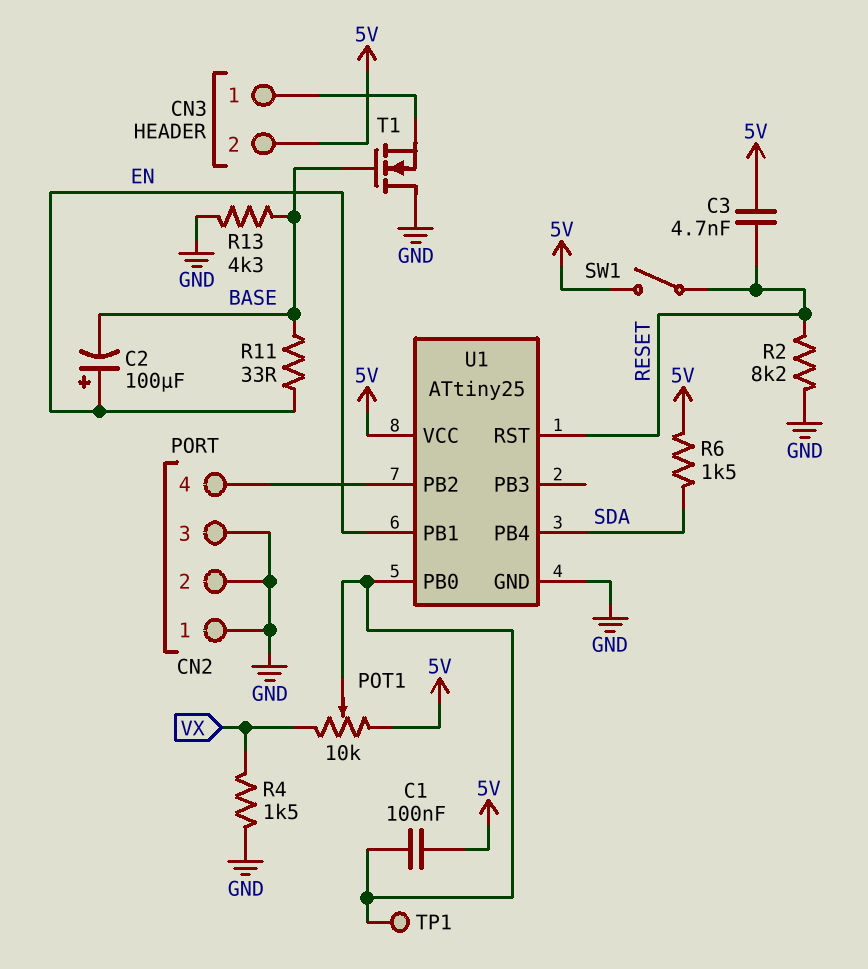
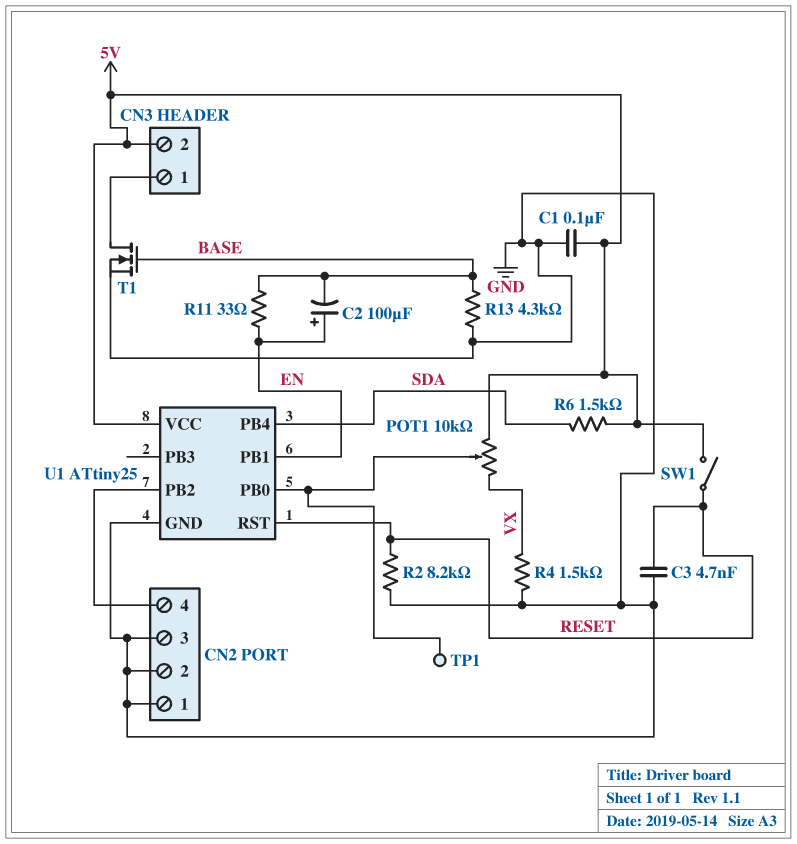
C1: 100nF (5V, U1/PB0) -> 100nF (5V, GND)
C3: 4.7nF (5V, RESET) -> 4.7nF (GND, RESET)
T1: NMOS (G BASE, D GND, S CN3/1) -> NMOS (G BASE, D CN3/1, S GND)

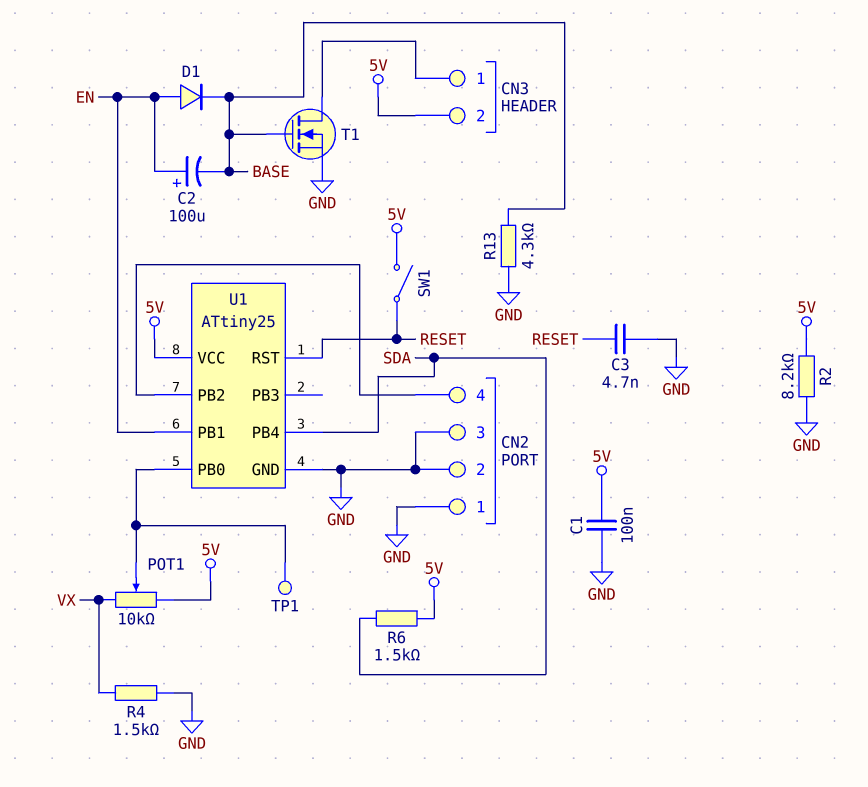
D1: none -> diode (A EN, K BASE)
R2: 8.2k (GND, RESET) -> 8.2k (5V, GND)
R11: 33 (BASE, EN) -> none

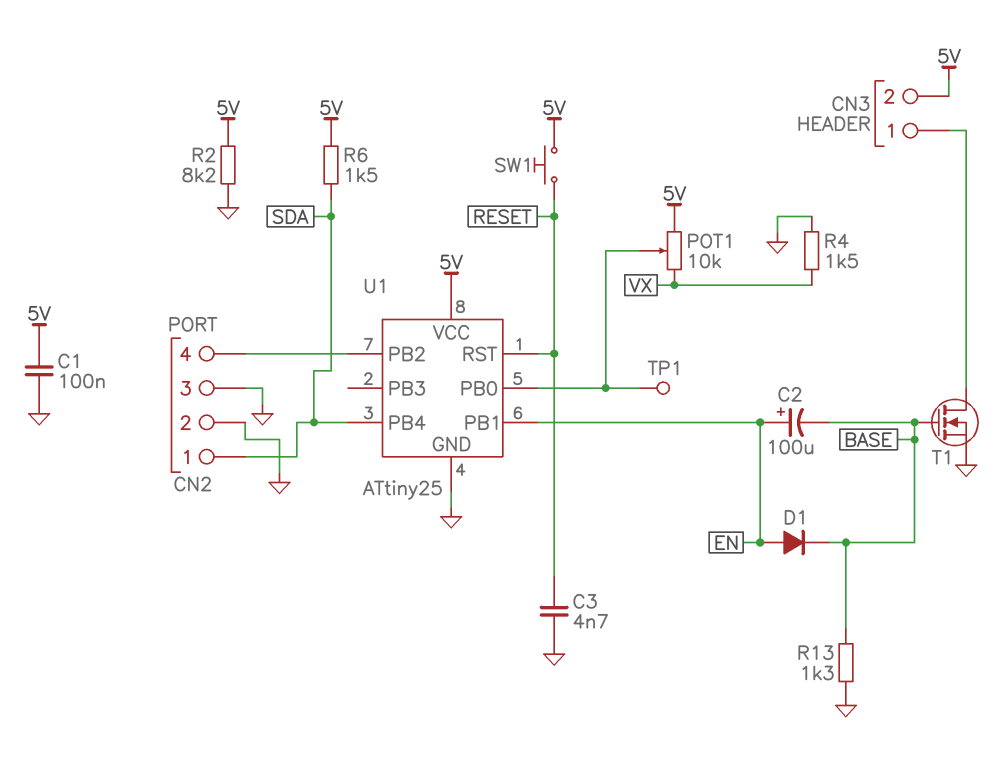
CN2 pin 1: GND -> SDA
R13: 4.3k (BASE, GND) -> 1.3k (BASE, GND)
SW1: switch (5V, RESET) -> button (5V, RESET)

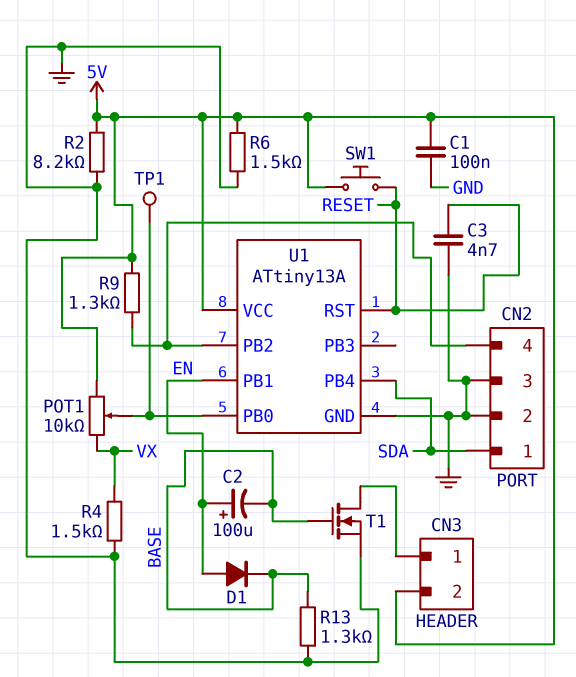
R6: 1.5k (5V, SDA) -> 1.5k (5V, GND)
R9: none -> 1.3k (5V, CN2/4)
U1: ATtiny25 -> ATtiny13A

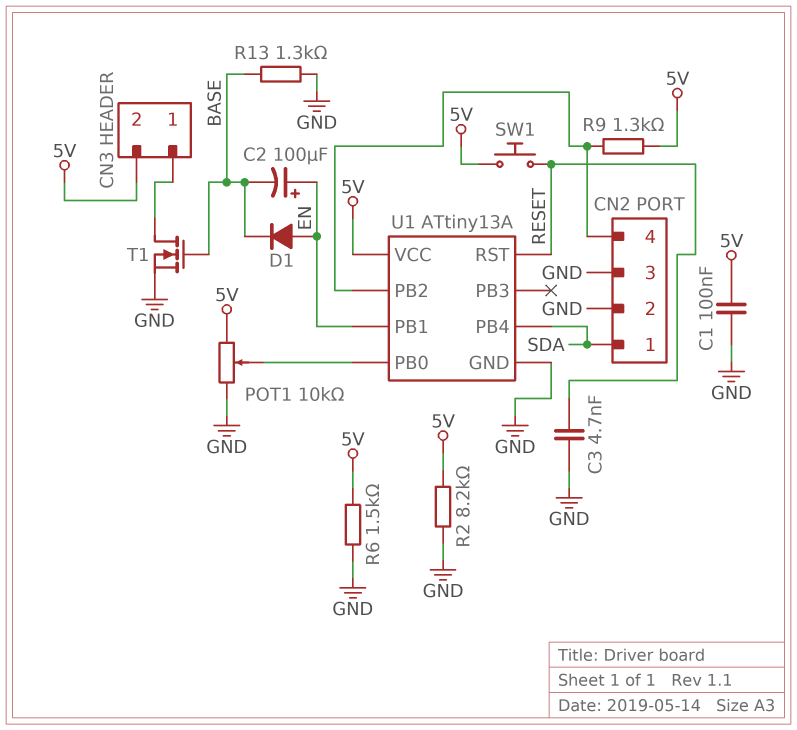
POT1: 10k (5V, VX, wiper U1/PB0) -> 10k (5V, GND, wiper U1/PB0)
R4: 1.5k (GND, VX) -> none
TP1: test point (U1/PB0) -> none

